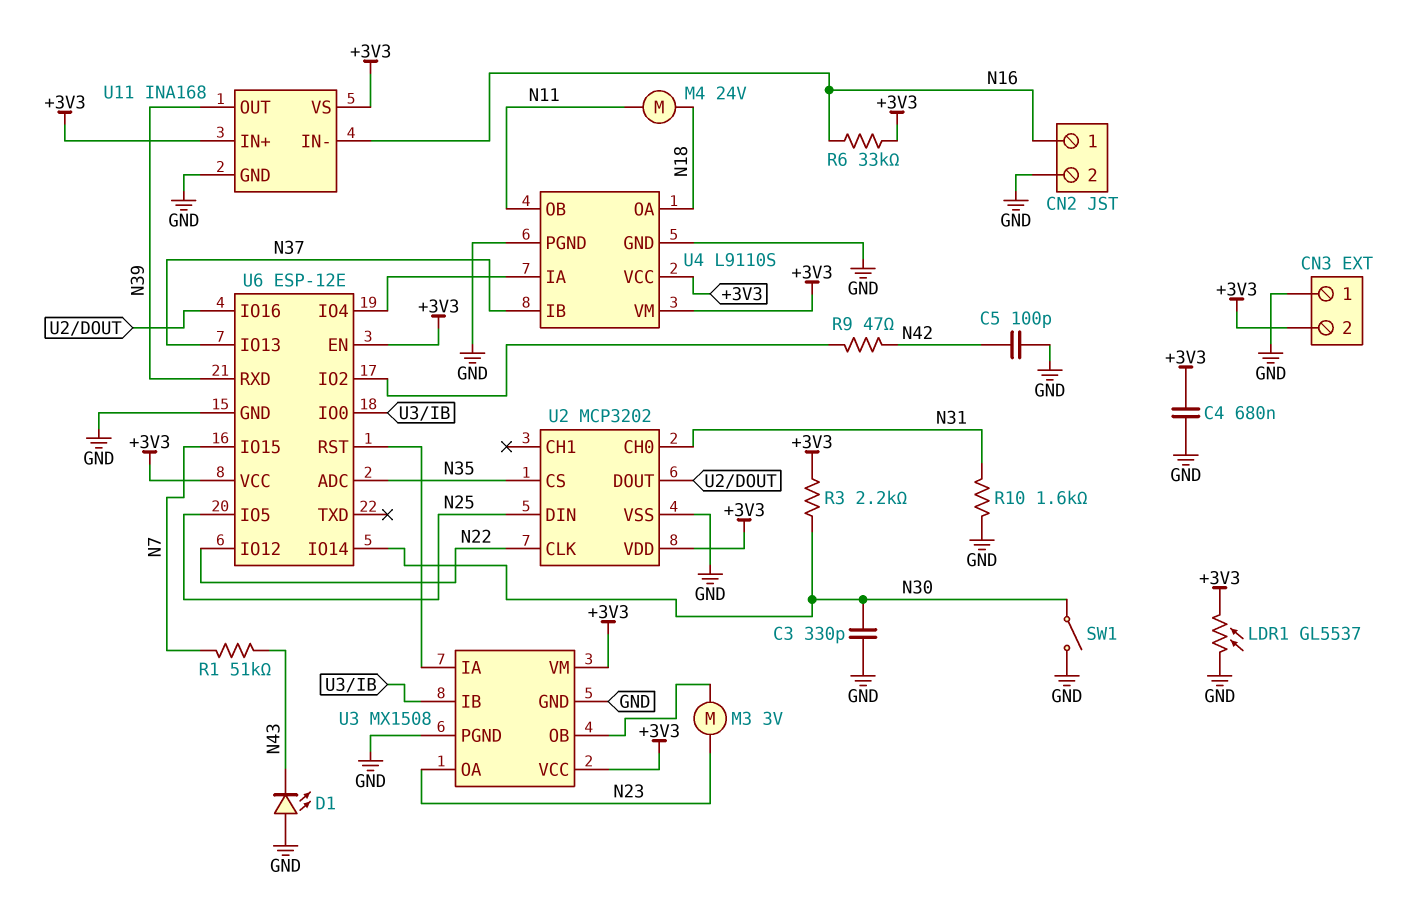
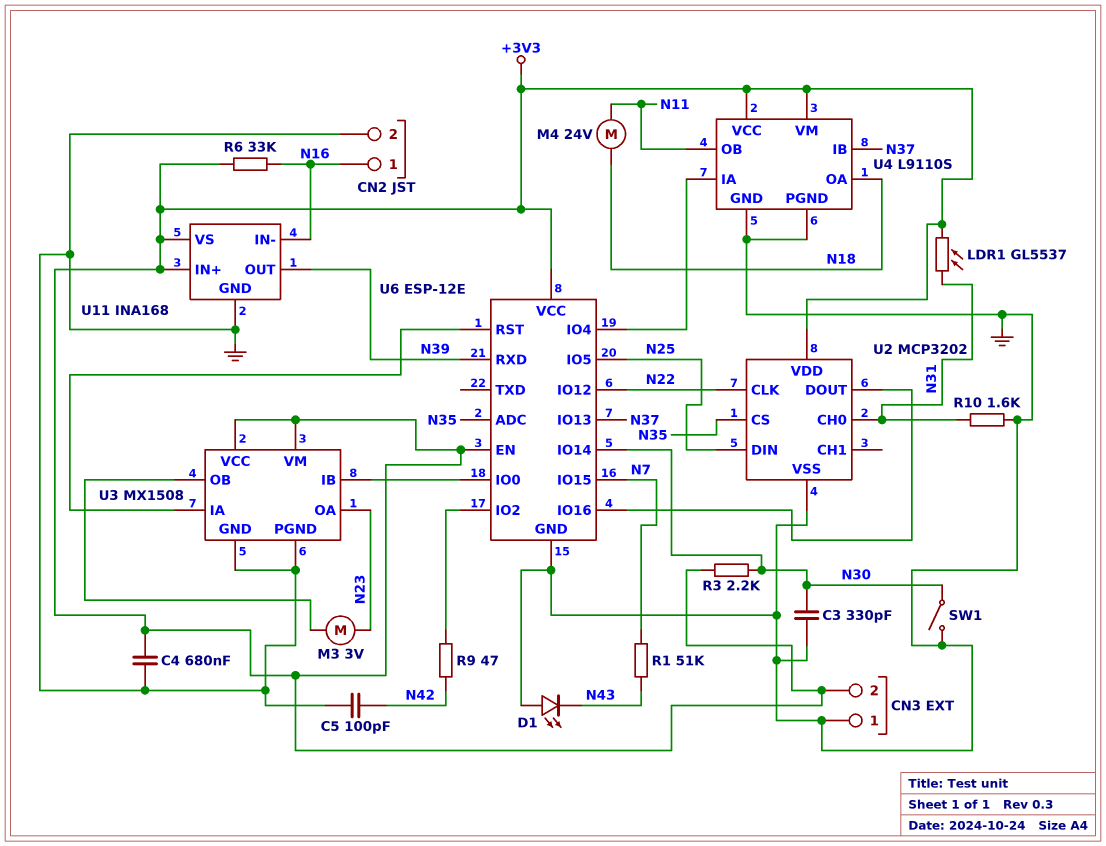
LDR1: GL5537 (+3V3, GND) -> GL5537 (+3V3, N31)

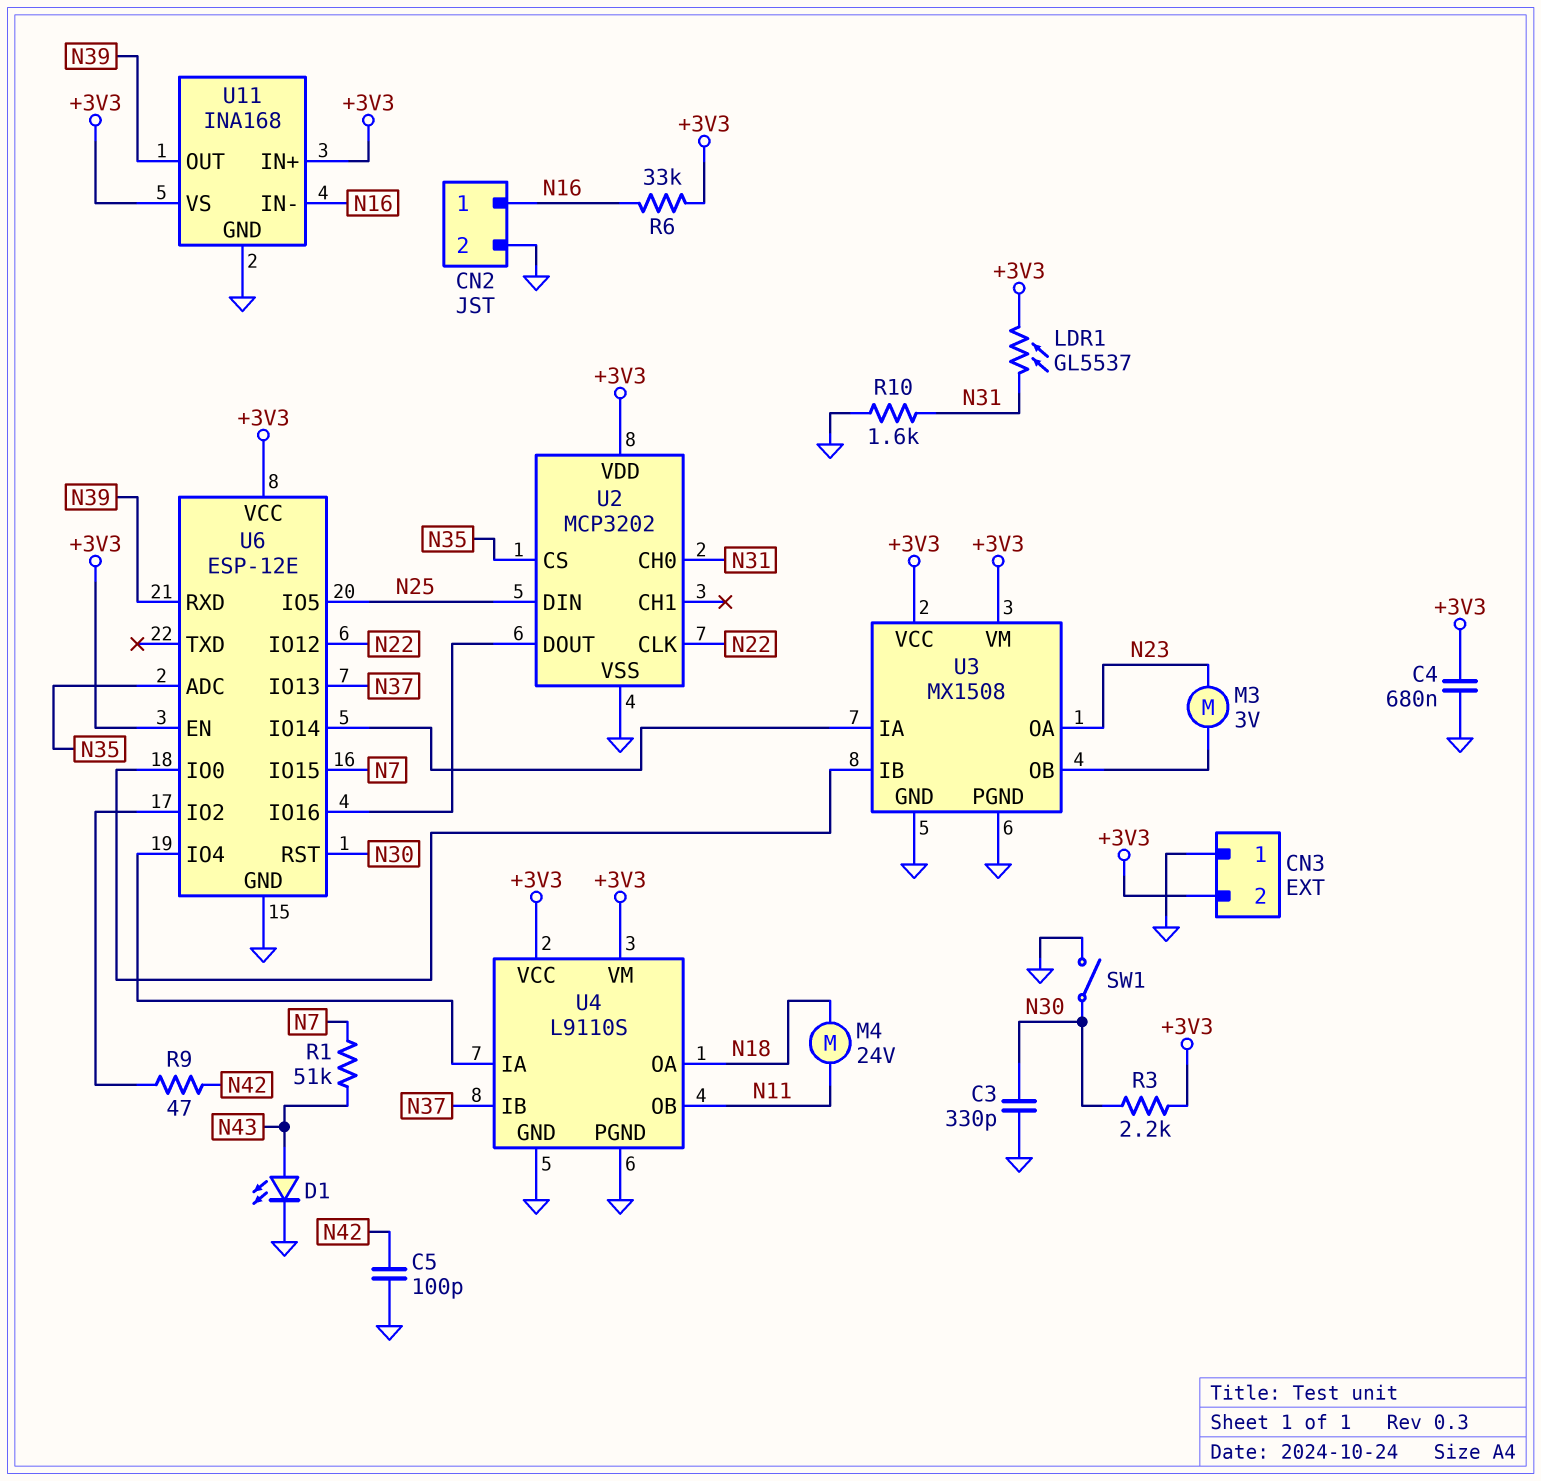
D1: LED (A GND, K N43) -> LED (A N43, K GND)
U6 pin IO14: N30 -> U3/IA
U6 pin RST: U3/IA -> N30

